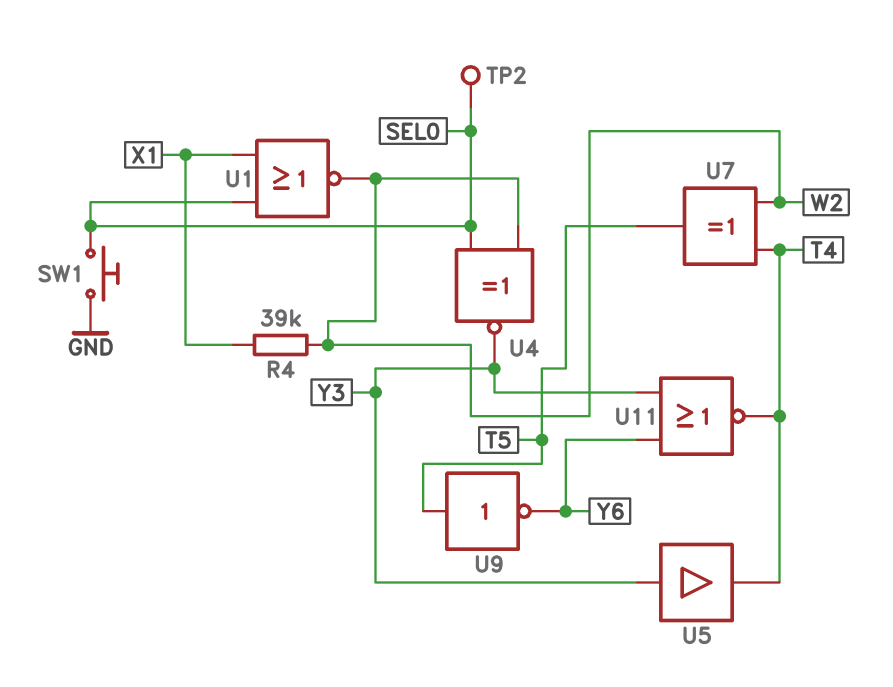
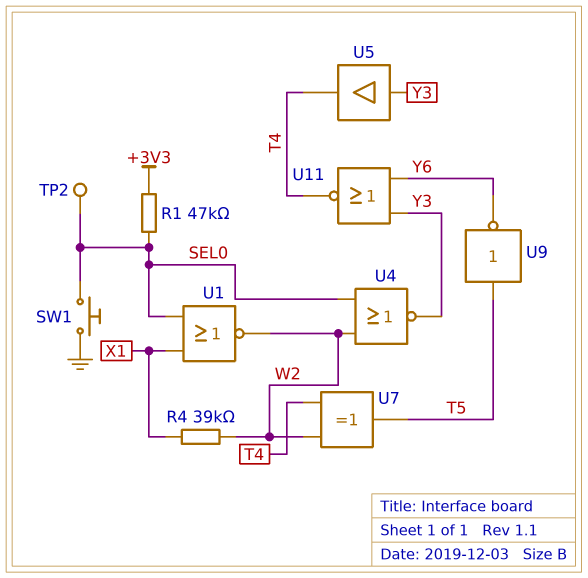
R1: none -> 47k (+3V3, SEL0)
U4: XNOR (in SEL0, in W2, out Y3) -> NOR (in SEL0, in W2, out Y3)

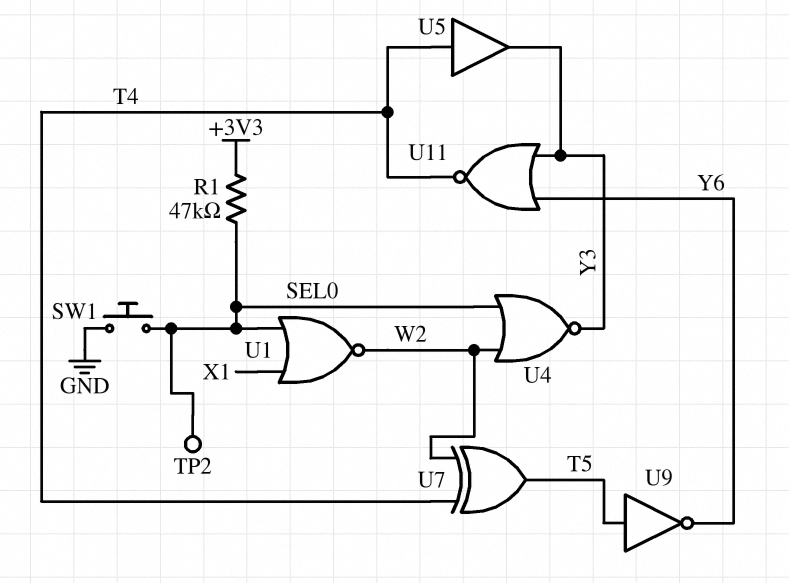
R4: 39k (W2, X1) -> none
U5: buffer (in Y3, out T4) -> buffer (in T4, out Y3)

